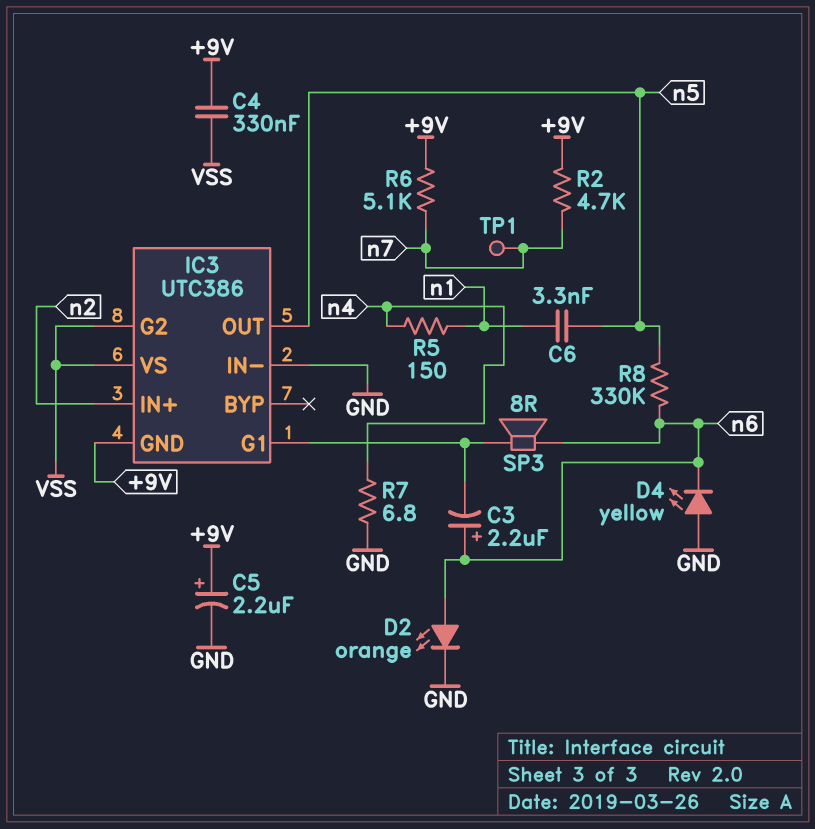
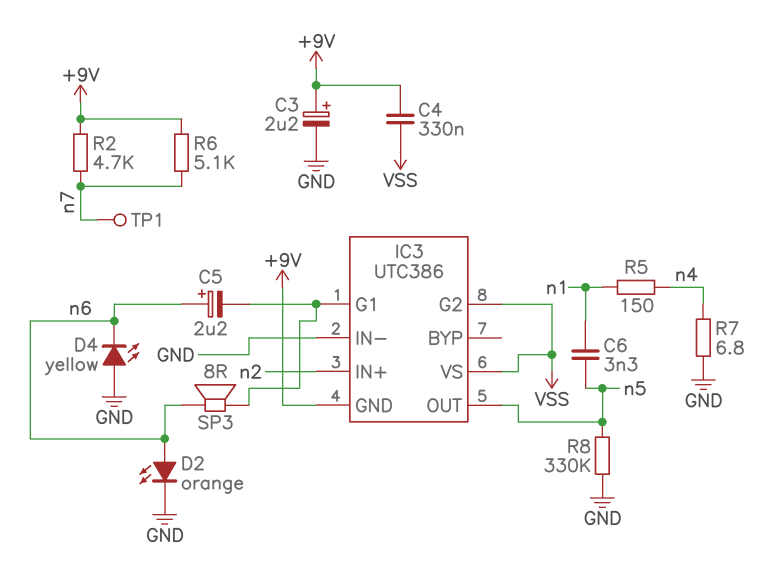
C3: 2.2uF (plus n6, minus IC3/G1) -> 2.2uF (plus +9V, minus GND)
C5: 2.2uF (plus +9V, minus GND) -> 2.2uF (plus n6, minus IC3/G1)
R8: 330k (n5, n6) -> 330k (GND, n5)

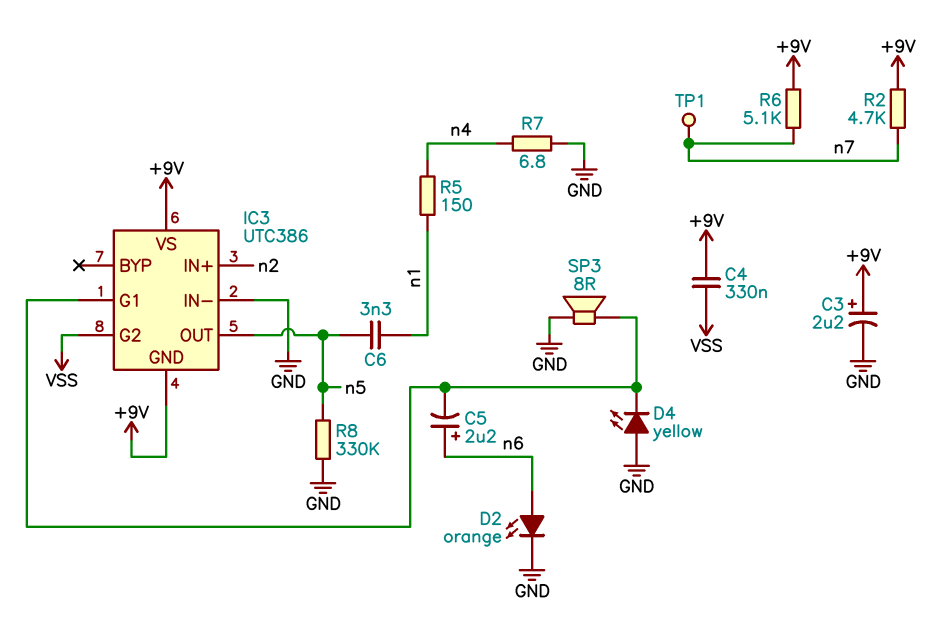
D4: LED yellow (A GND, K n6) -> LED yellow (A GND, K IC3/G1)
IC3 pin VS: VSS -> +9V
SP3: speaker 8R (IC3/G1, n6) -> speaker 8R (GND, IC3/G1)

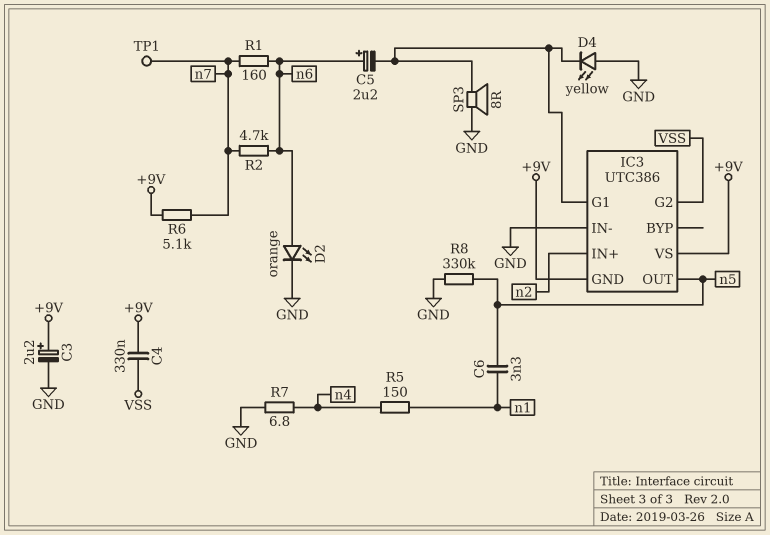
R1: none -> 160 (n6, n7)
R2: 4.7k (+9V, n7) -> 4.7k (n6, n7)

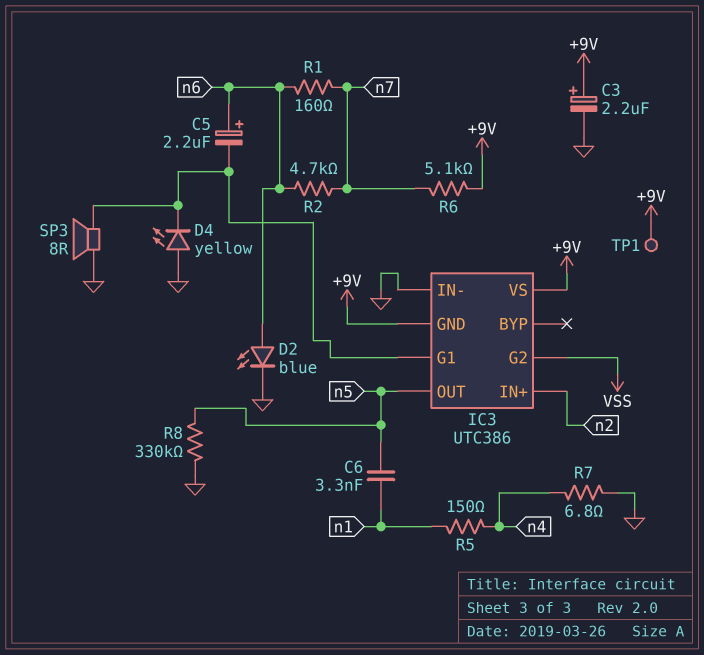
C4: 330nF (+9V, VSS) -> none
D2: LED orange (A n6, K GND) -> LED blue (A n6, K GND)
TP1: test point (n7) -> test point (+9V)

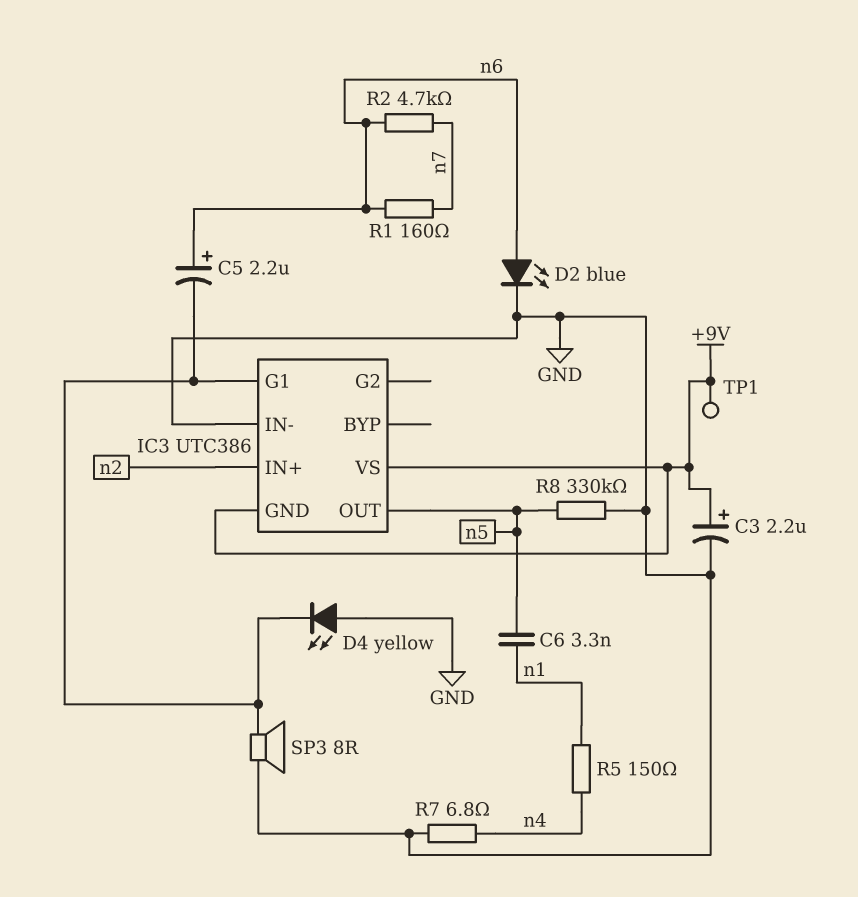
IC3 pin G2: VSS -> none
R6: 5.1k (+9V, n7) -> none

